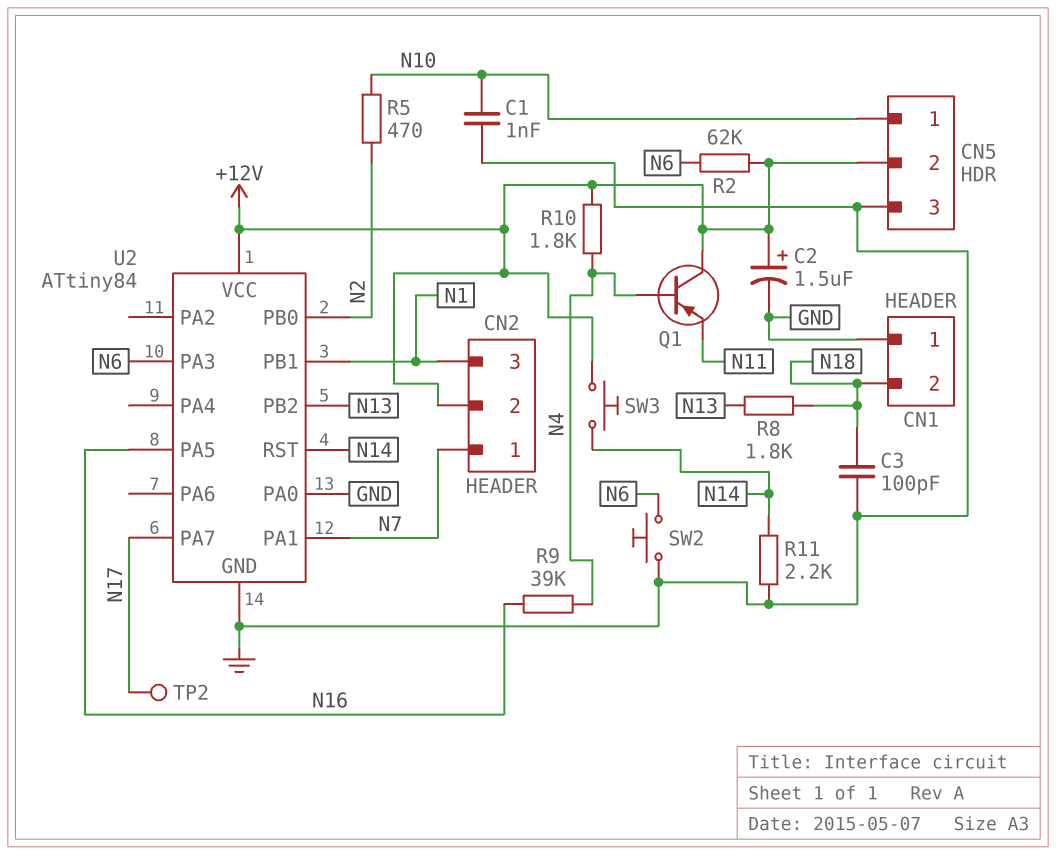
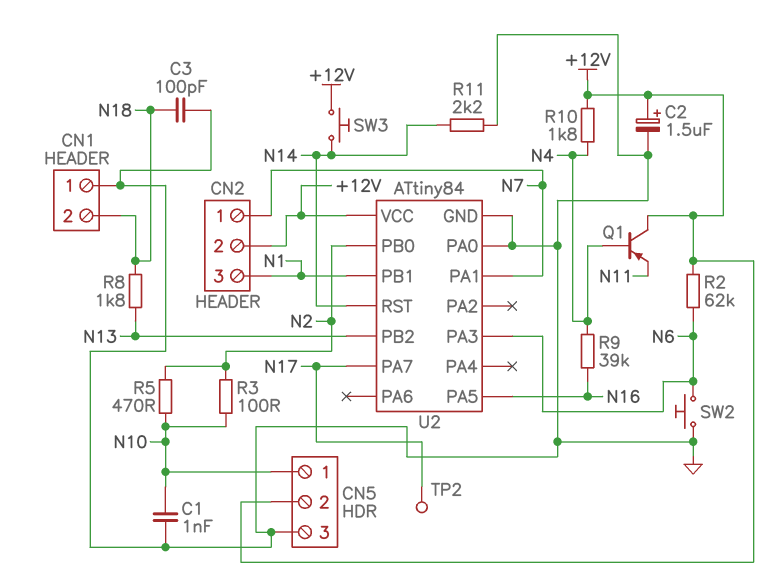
R3: none -> 100 (N2, N10)

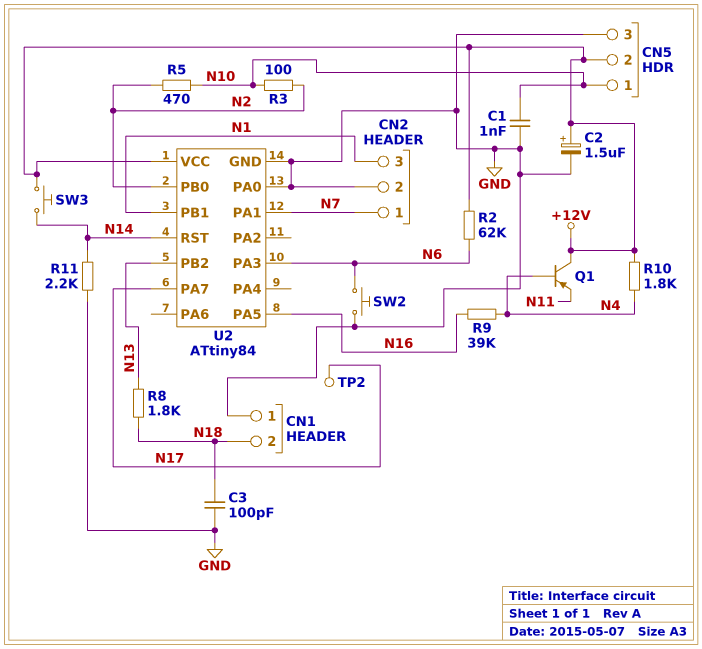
CN2 pin 2: +12V -> GND

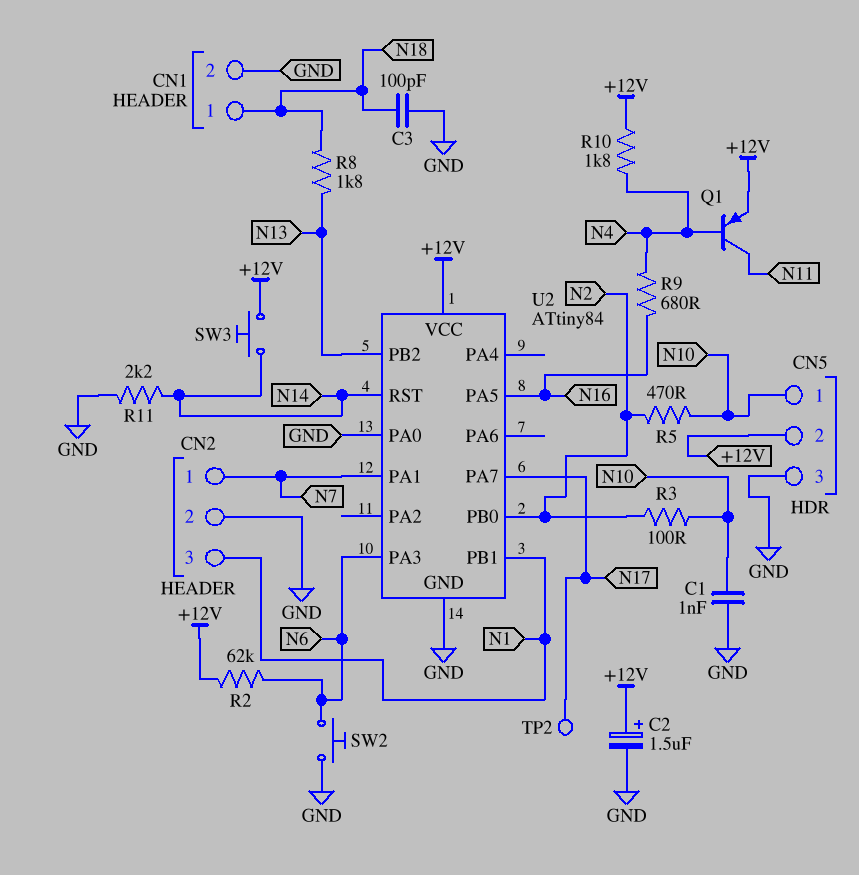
CN1 pin 1: GND -> N18
CN1 pin 2: N18 -> GND
Q1: PNP (B N4, C +12V, E N11) -> PNP (B N4, C N11, E +12V)
R9: 39k (N4, N16) -> 680 (N4, N16)

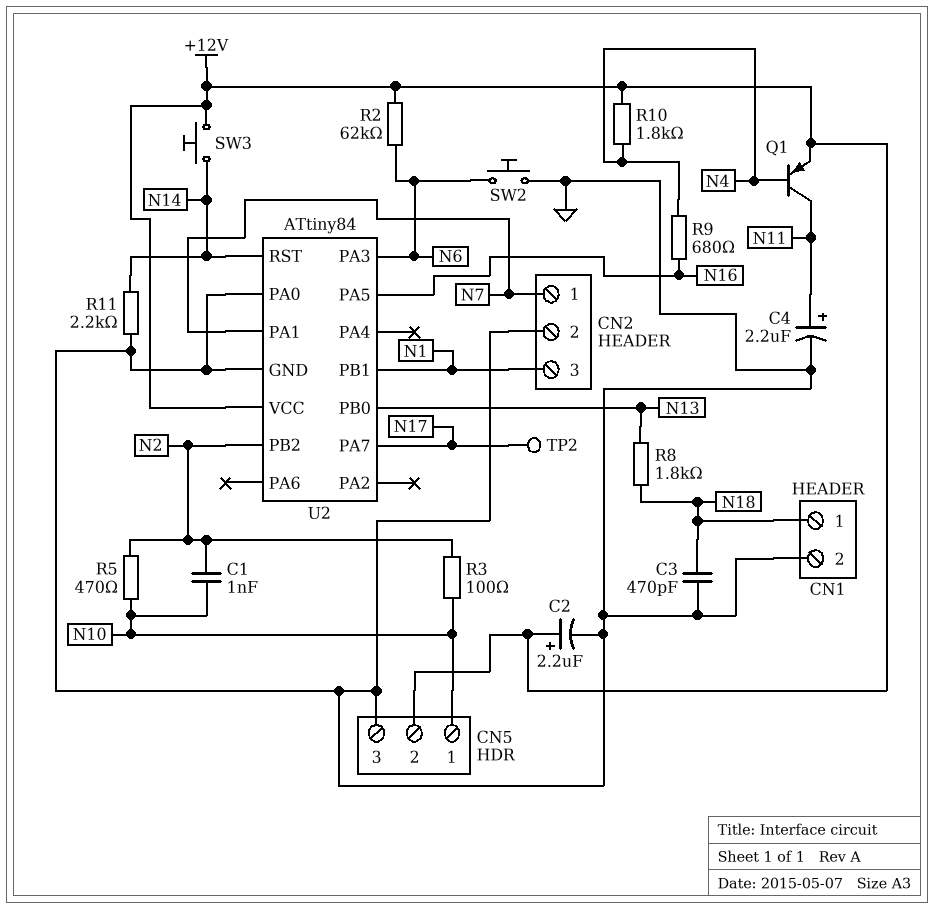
C1: 1nF (GND, N10) -> 1nF (N2, N10)
C2: 1.5uF (plus +12V, minus GND) -> 2.2uF (plus +12V, minus GND)
C3: 100pF (GND, N18) -> 470pF (GND, N18)
C4: none -> 2.2uF (plus N11, minus GND)
U2 pin PB0: N2 -> N13
U2 pin PB2: N13 -> N2

